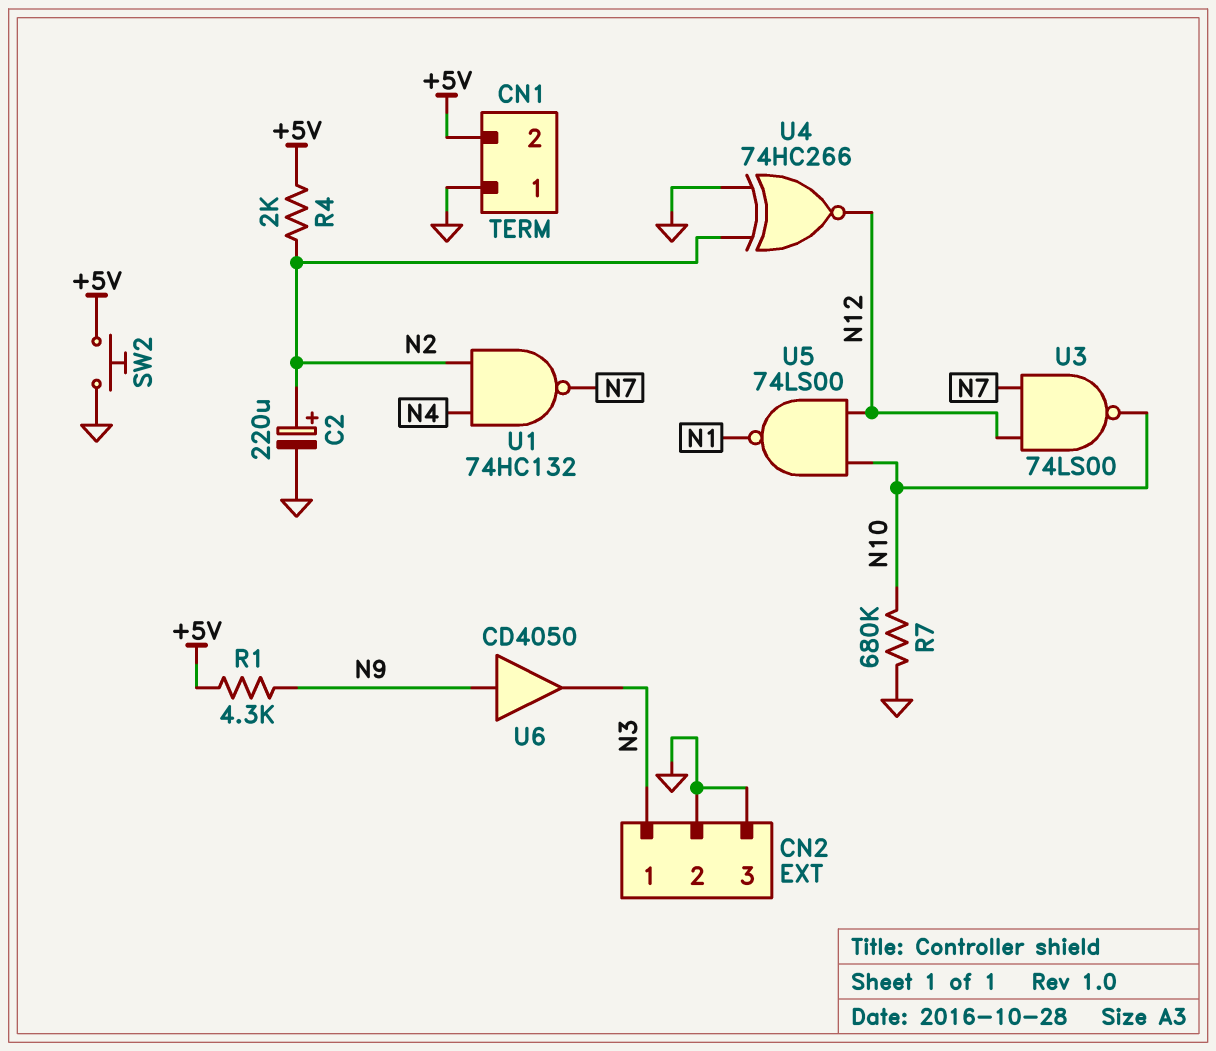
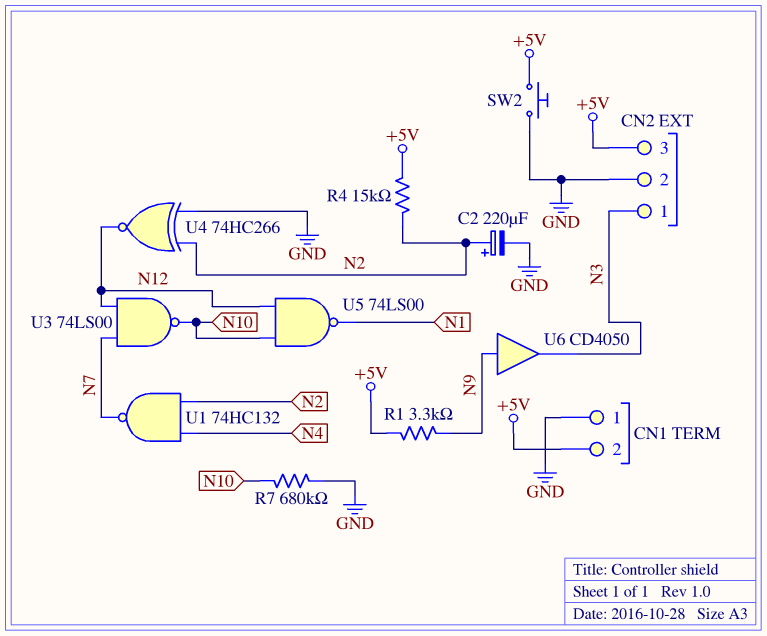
CN2 pin 3: GND -> +5V
R1: 4.3k (+5V, N9) -> 3.3k (+5V, N9)
R4: 2k (+5V, N2) -> 15k (+5V, N2)

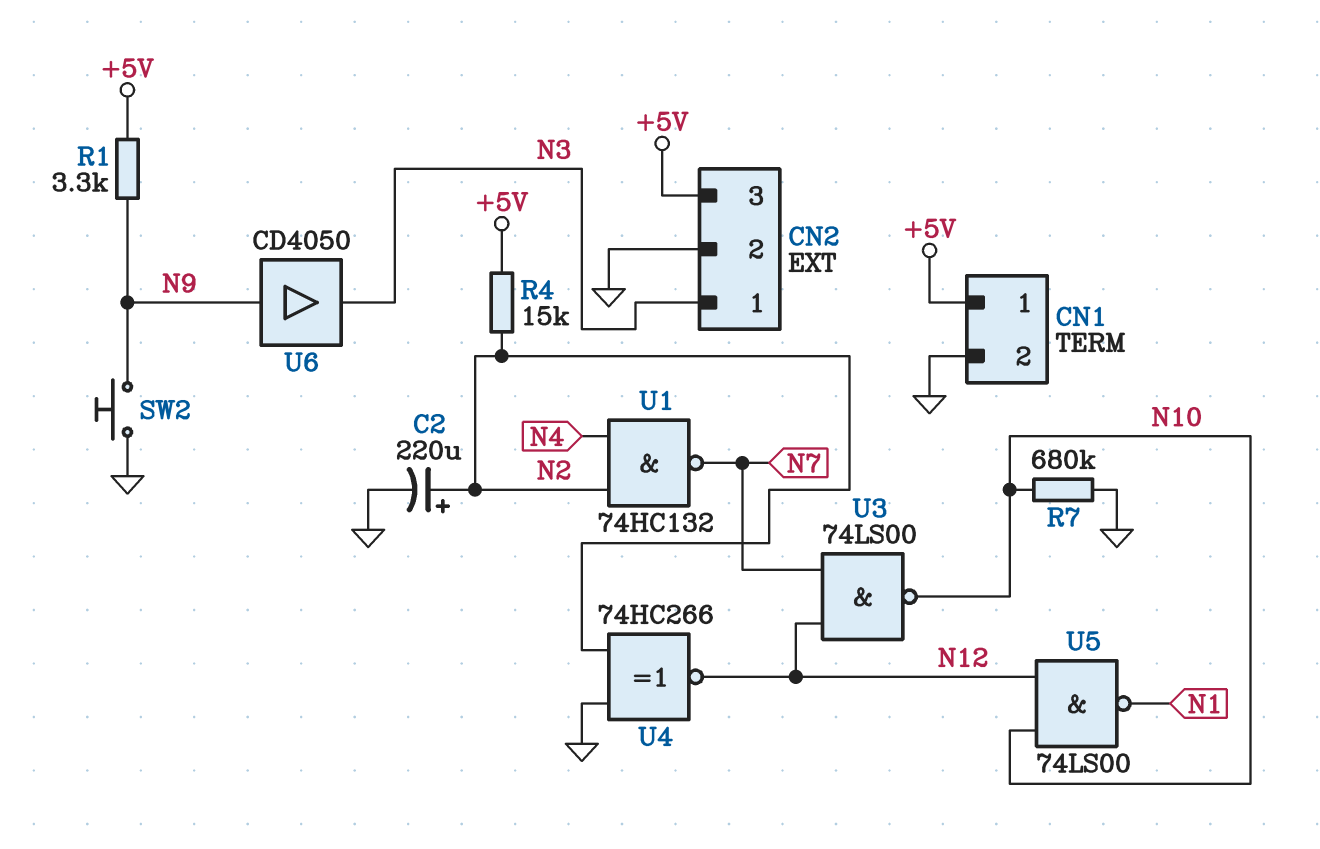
CN1 pin 1: GND -> +5V
CN1 pin 2: +5V -> GND
SW2: button (+5V, GND) -> button (GND, N9)

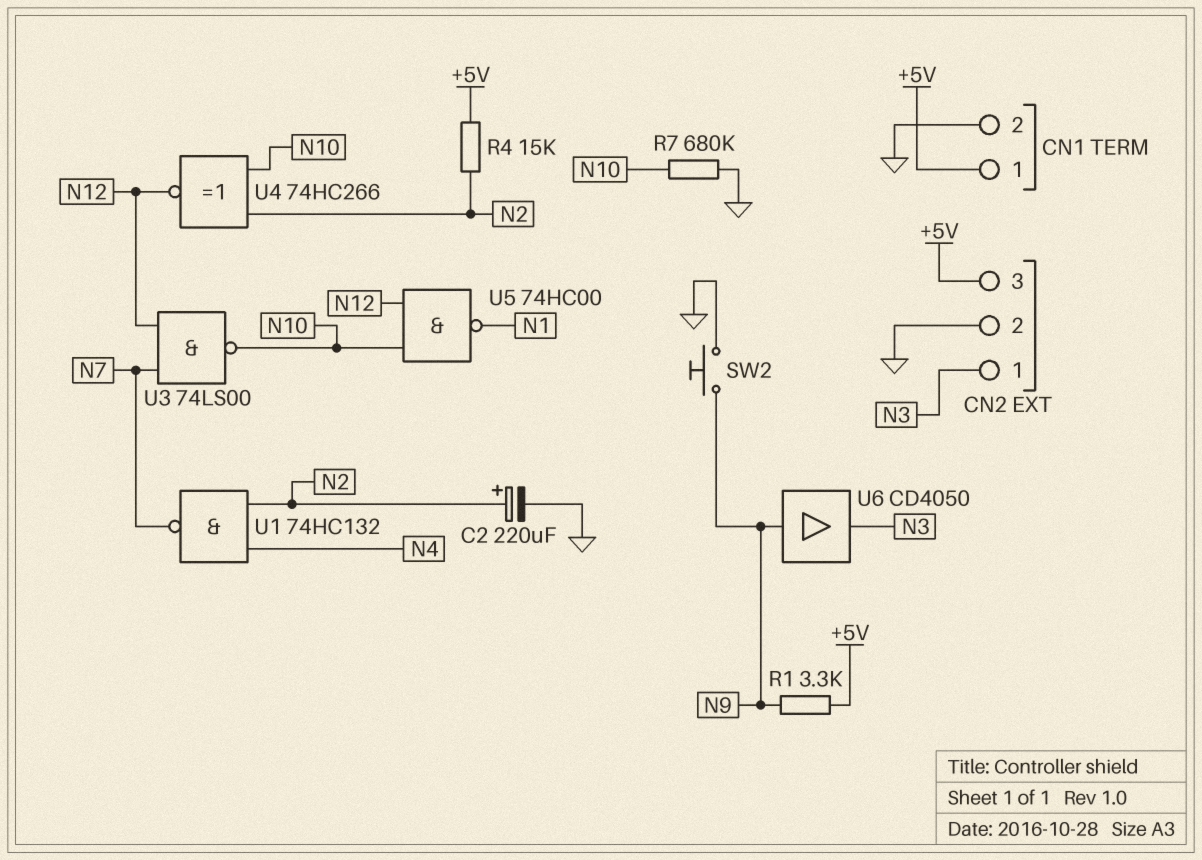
U4: XNOR 74HC266 (in GND, in N2, out N12) -> XNOR 74HC266 (in N2, in N10, out N12)
U5: NAND 74LS00 (in N10, in N12, out N1) -> NAND 74HC00 (in N10, in N12, out N1)

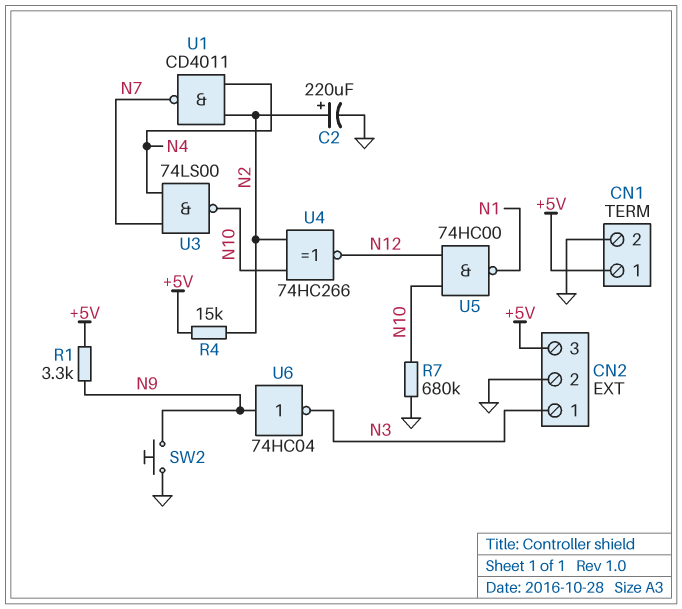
U1: NAND 74HC132 (in N2, in N4, out N7) -> NAND CD4011 (in N2, in N4, out N7)
U3: NAND 74LS00 (in N7, in N12, out N10) -> NAND 74LS00 (in N4, in N7, out N10)
U6: buffer CD4050 (in N9, out N3) -> NOT 74HC04 (in N9, out N3)

